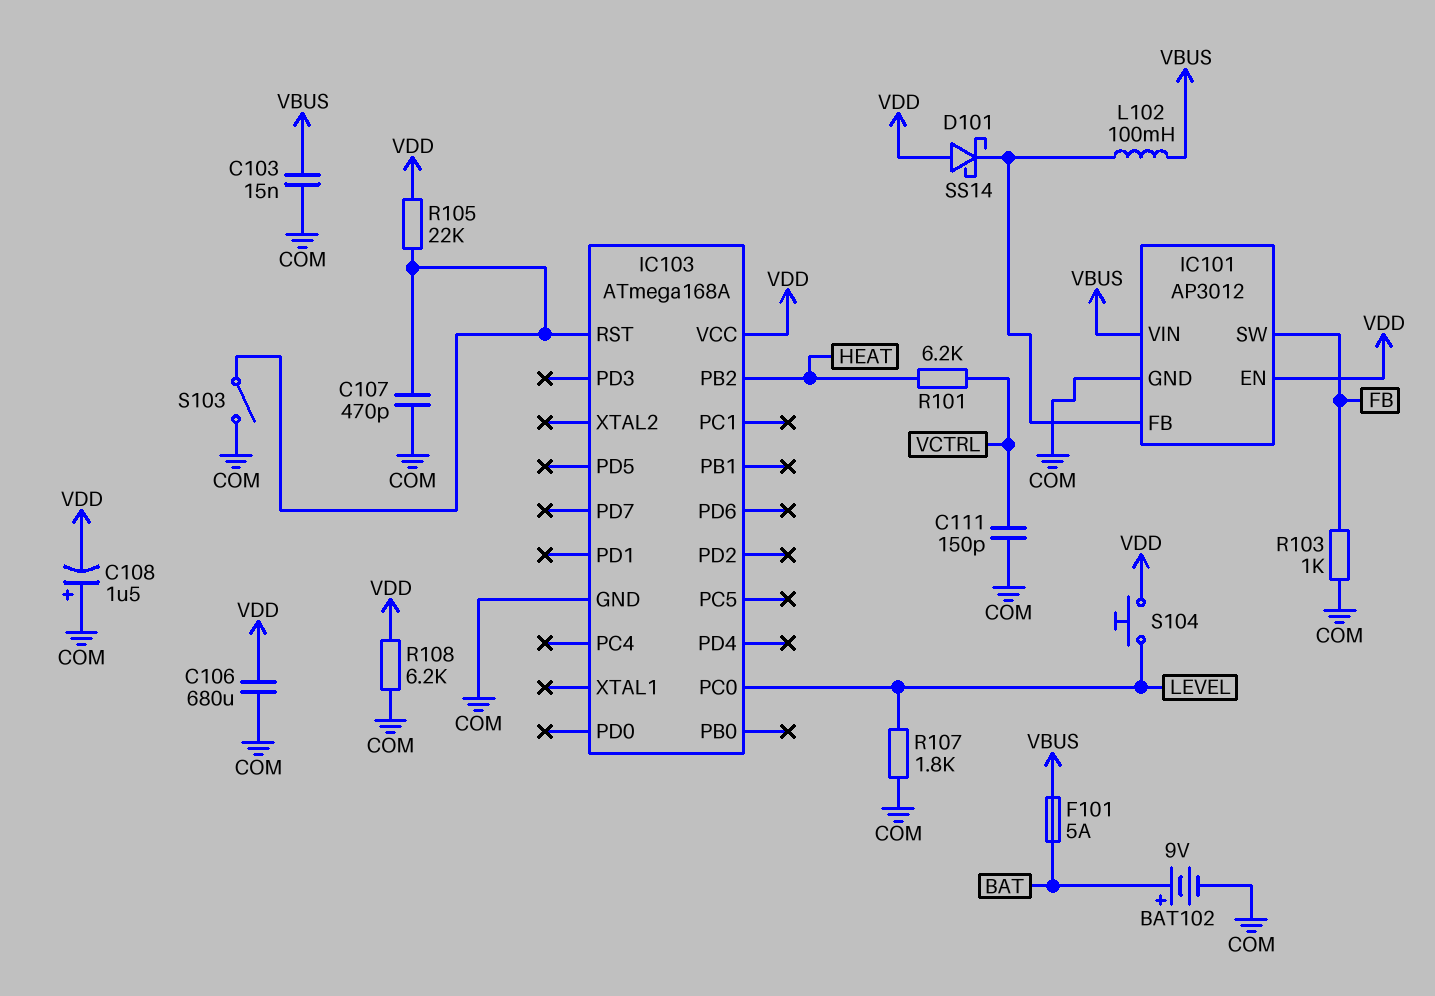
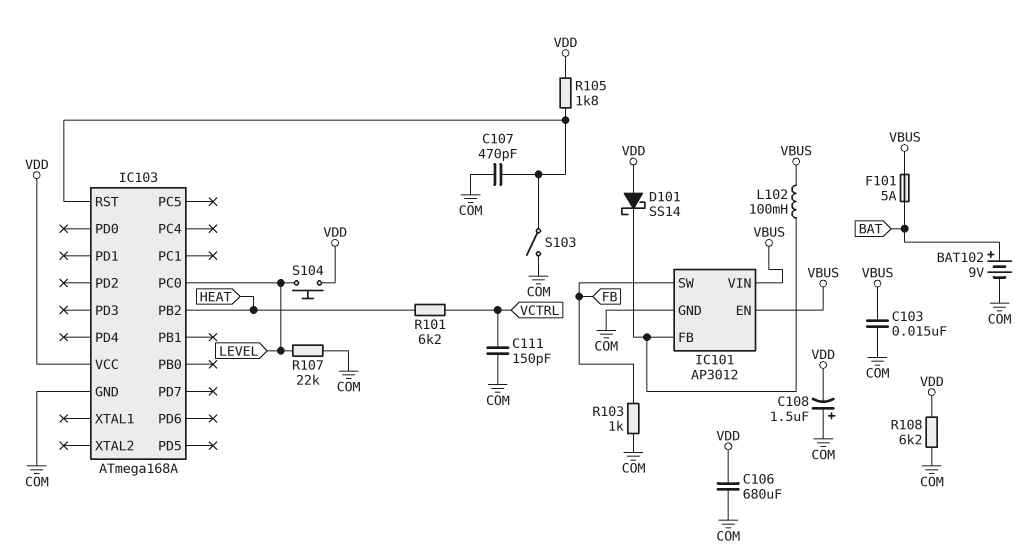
IC101 pin EN: VDD -> VBUS
R105: 22k (IC103/RST, VDD) -> 1.8k (IC103/RST, VDD)
R107: 1.8k (COM, LEVEL) -> 22k (COM, LEVEL)

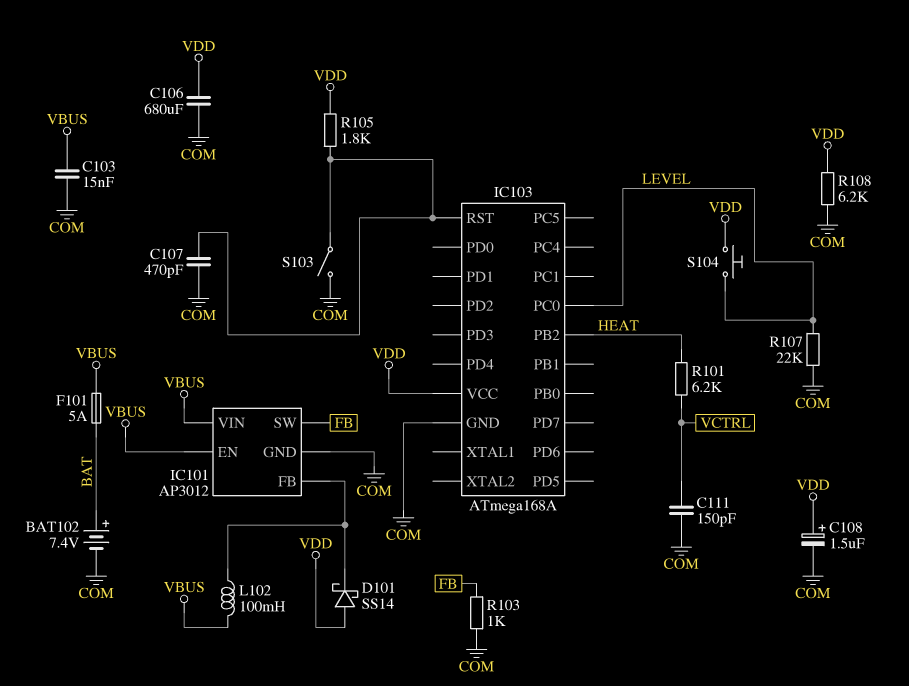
BAT102: 9V (plus BAT, minus COM) -> 7.4V (plus BAT, minus COM)
C108: 1.5uF (plus COM, minus VDD) -> 1.5uF (plus VDD, minus COM)

